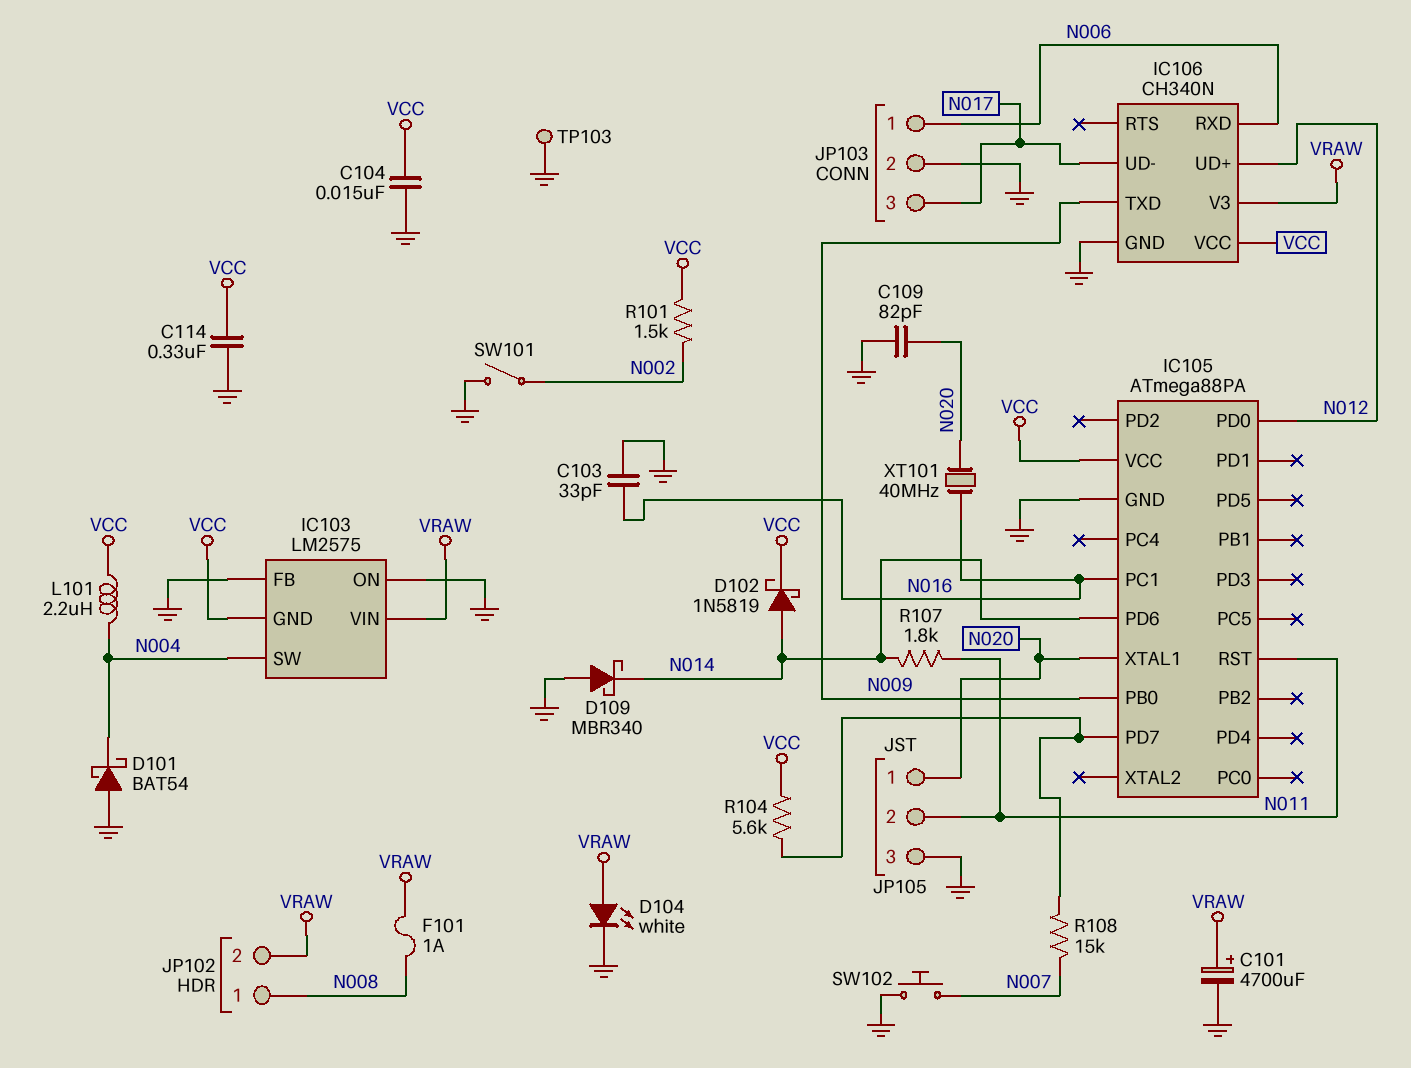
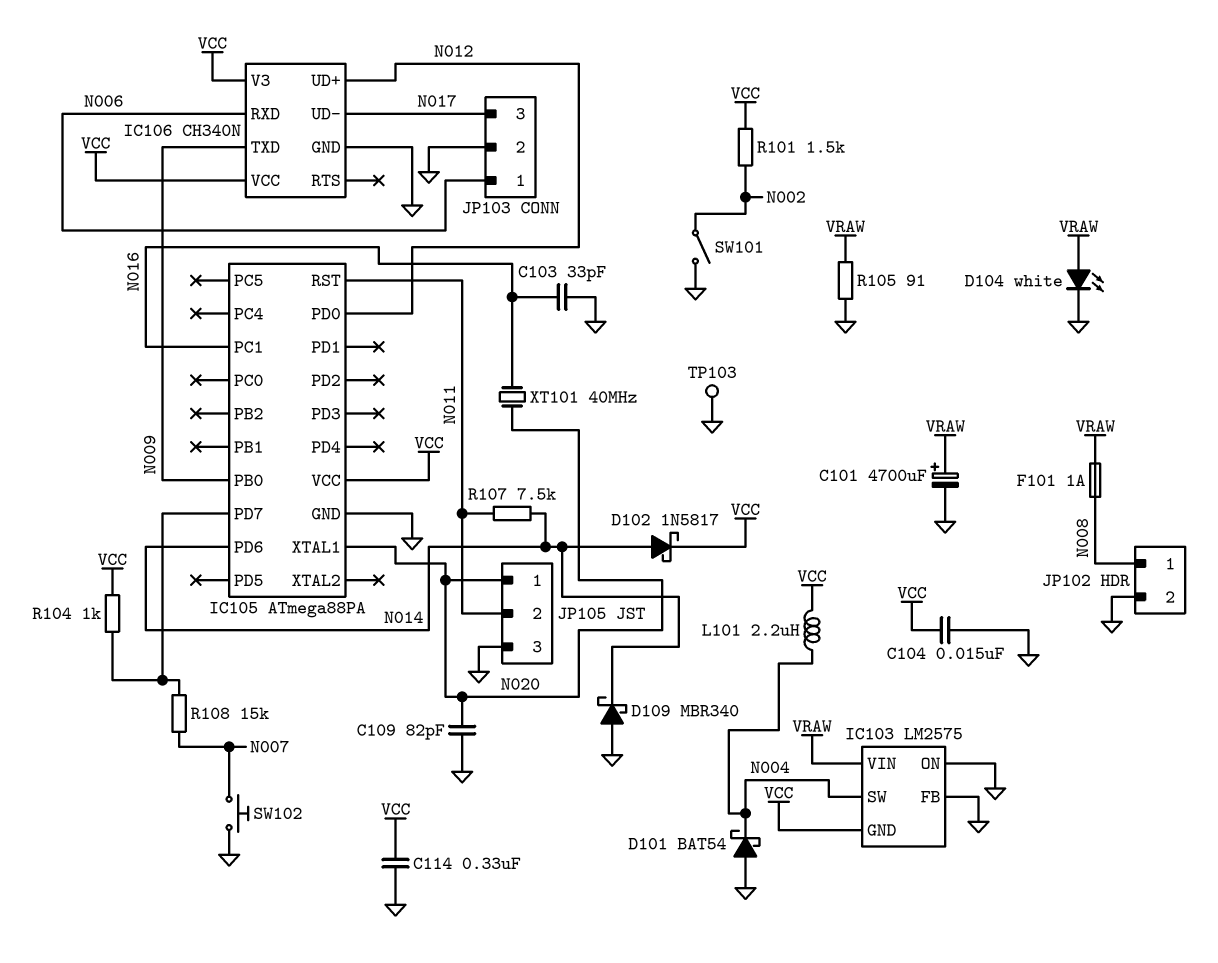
D102: schottky 1N5819 (A N014, K VCC) -> schottky 1N5817 (A N014, K VCC)
IC106 pin V3: VRAW -> VCC
JP102 pin 2: VRAW -> GND
R104: 5.6k (IC105/PD7, VCC) -> 1k (IC105/PD7, VCC)
R105: none -> 91 (GND, VRAW)
R107: 1.8k (N011, N014) -> 7.5k (N011, N014)

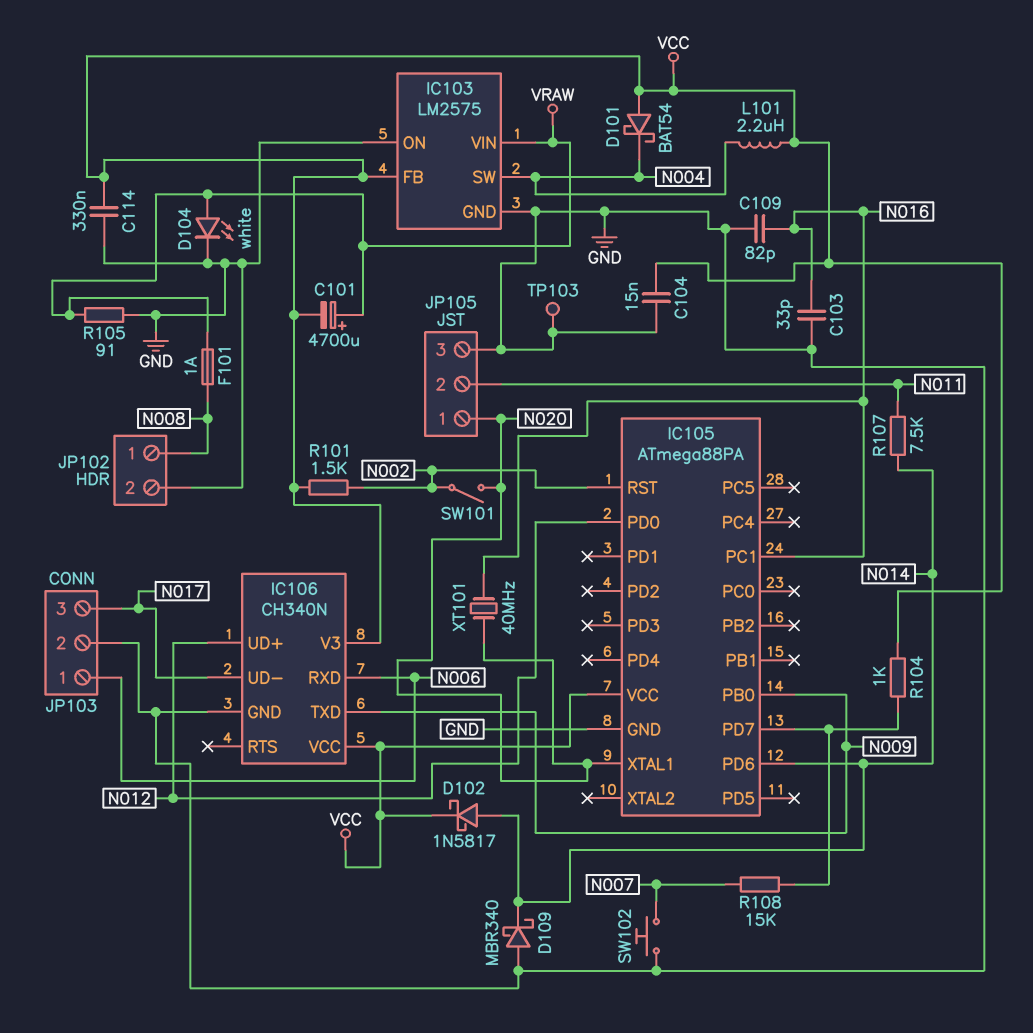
C101: 4700uF (plus VRAW, minus GND) -> 4700uF (plus VRAW, minus VCC)
C109: 82pF (GND, N020) -> 82pF (GND, N016)
D101: schottky BAT54 (A GND, K N004) -> schottky BAT54 (A VCC, K N004)
IC103 pin FB: GND -> VCC
IC103 pin GND: VCC -> GND
IC105 pin RST: N011 -> N002
SW101: switch (GND, N002) -> switch (N002, N020)

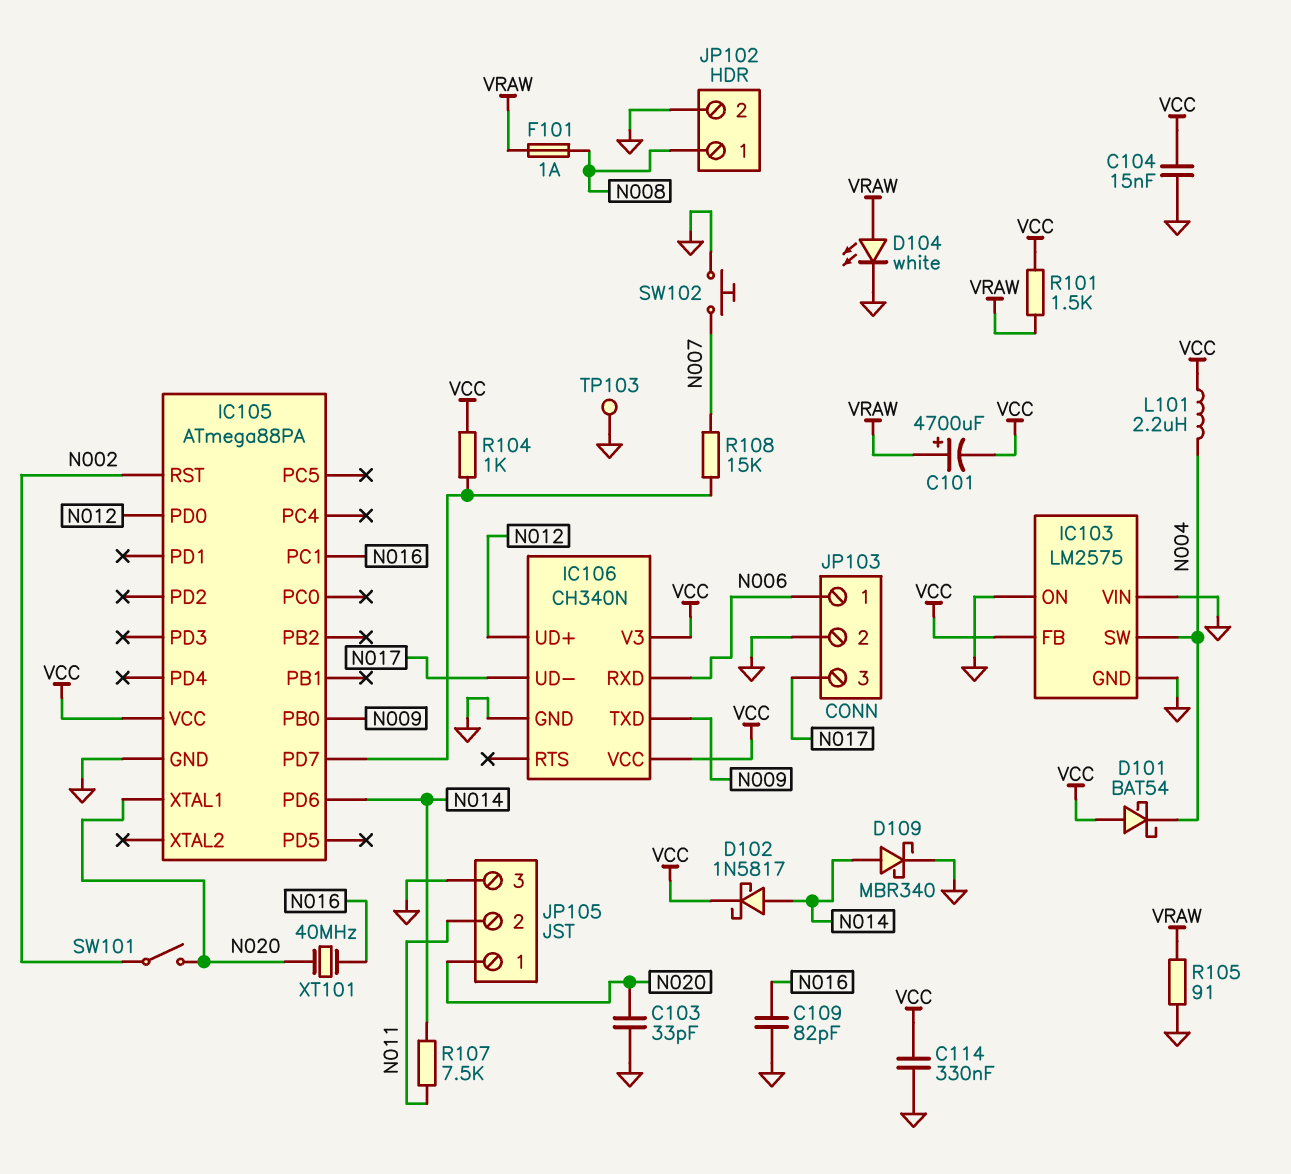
C103: 33pF (GND, N016) -> 33pF (GND, N020)
D109: schottky MBR340 (A GND, K N014) -> schottky MBR340 (A N014, K GND)
IC103 pin VIN: VRAW -> GND
R101: 1.5k (N002, VCC) -> 1.5k (VCC, VRAW)

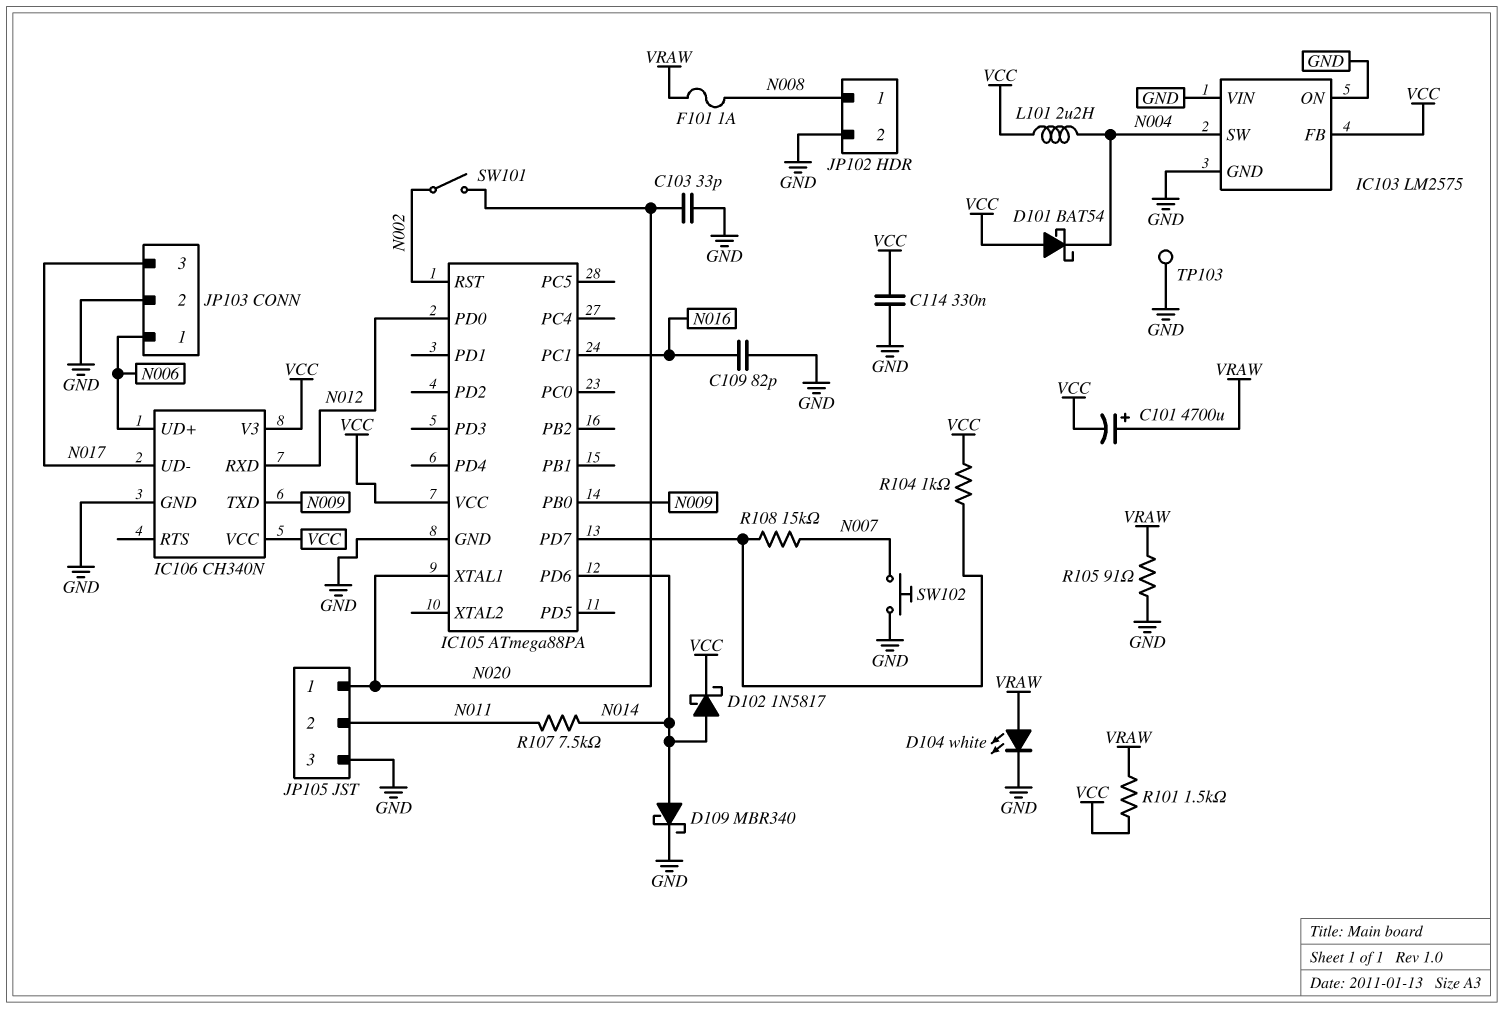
C104: 15nF (GND, VCC) -> none
IC106 pin RXD: N006 -> N012
IC106 pin UD+: N012 -> N006
XT101: 40MHz (N016, N020) -> none

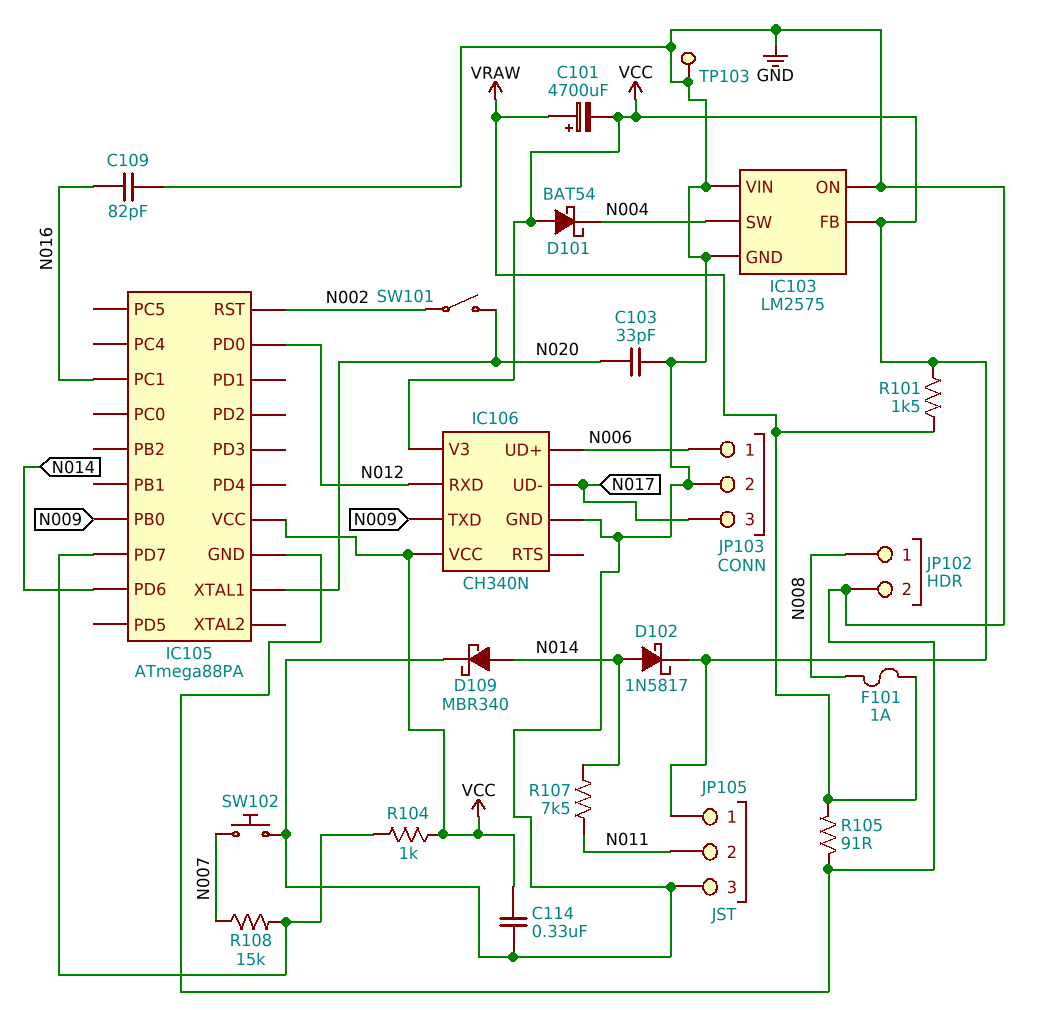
D104: LED white (A VRAW, K GND) -> none
JP105 pin 1: N020 -> VCC
L101: 2.2uH (N004, VCC) -> none

